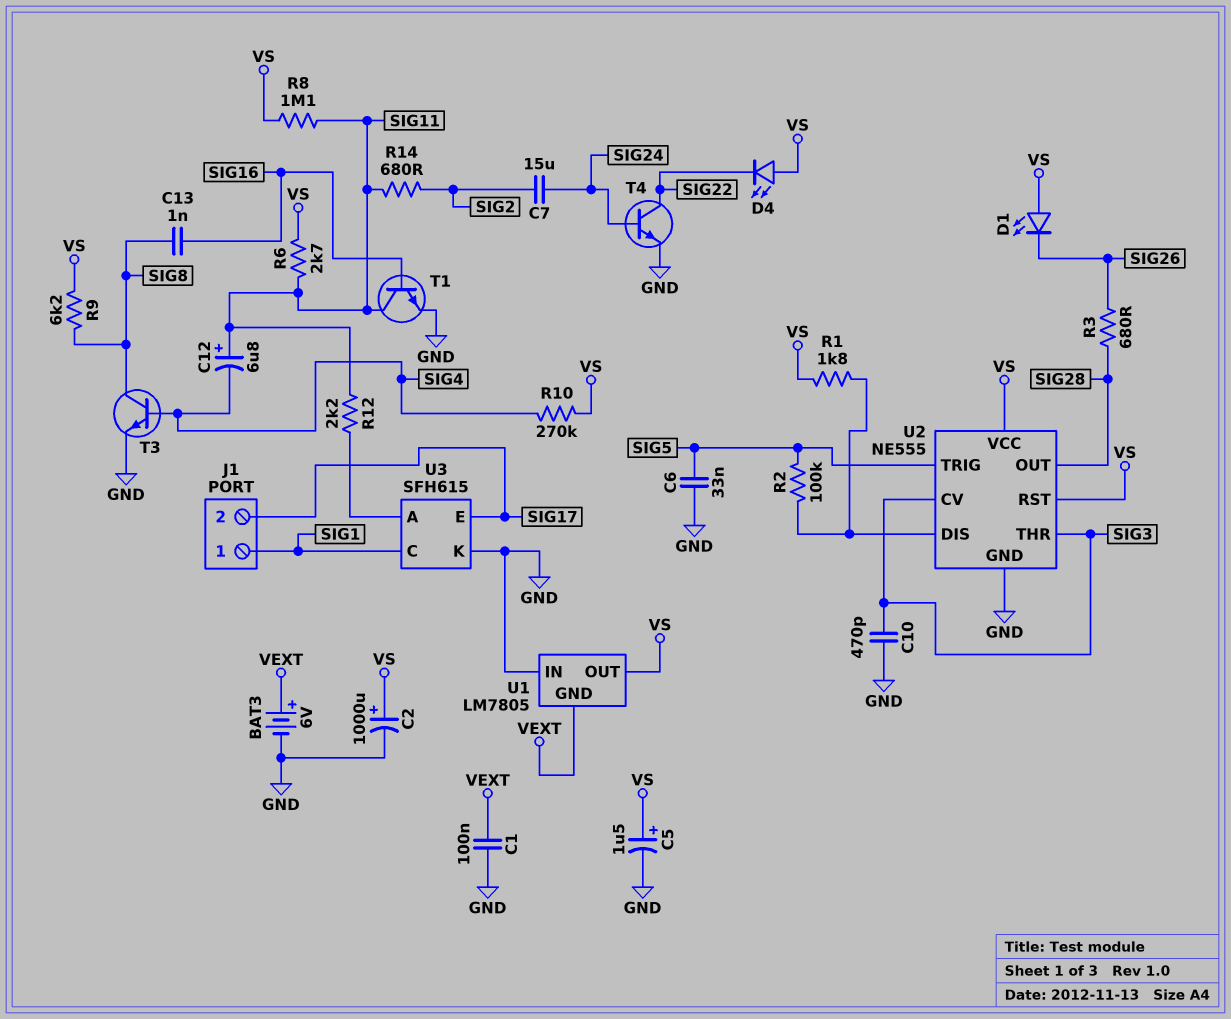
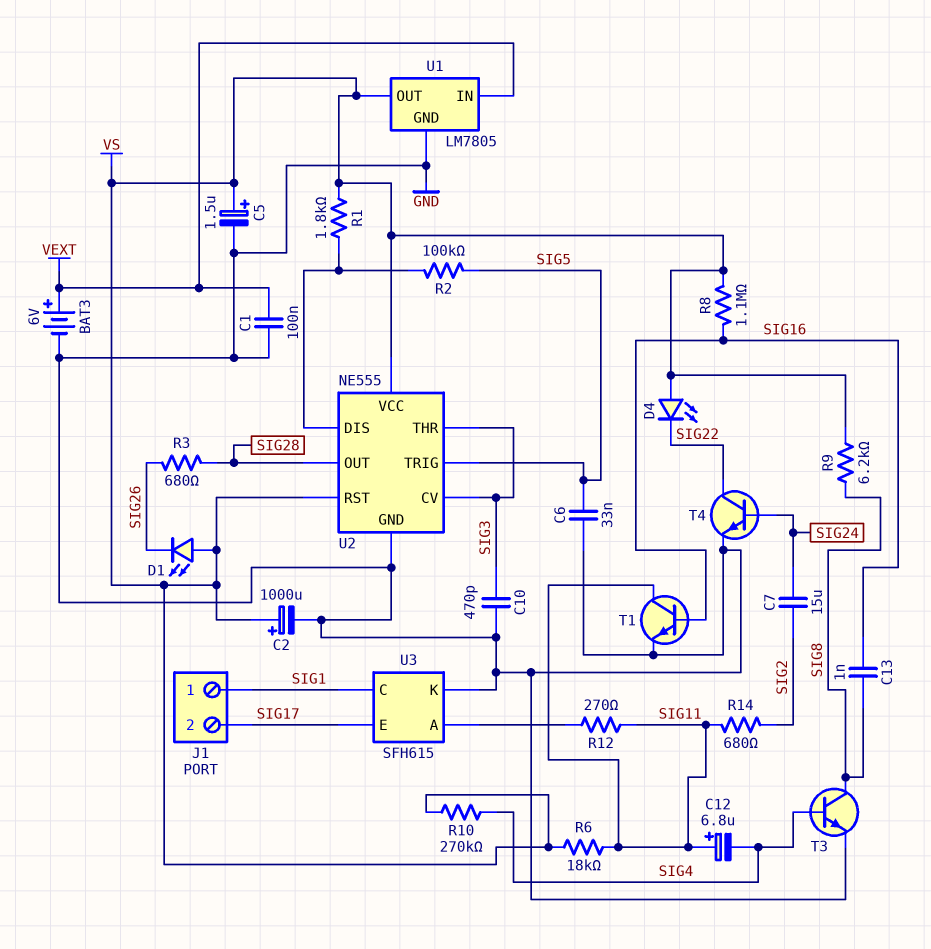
R6: 2.7k (SIG11, VS) -> 18k (SIG11, VS)
R8: 1.1M (SIG11, VS) -> 1.1M (SIG16, VS)
R12: 2.2k (SIG11, U3/A) -> 270 (SIG11, U3/A)
U1 pin GND: VEXT -> GND
U1 pin IN: GND -> VEXT

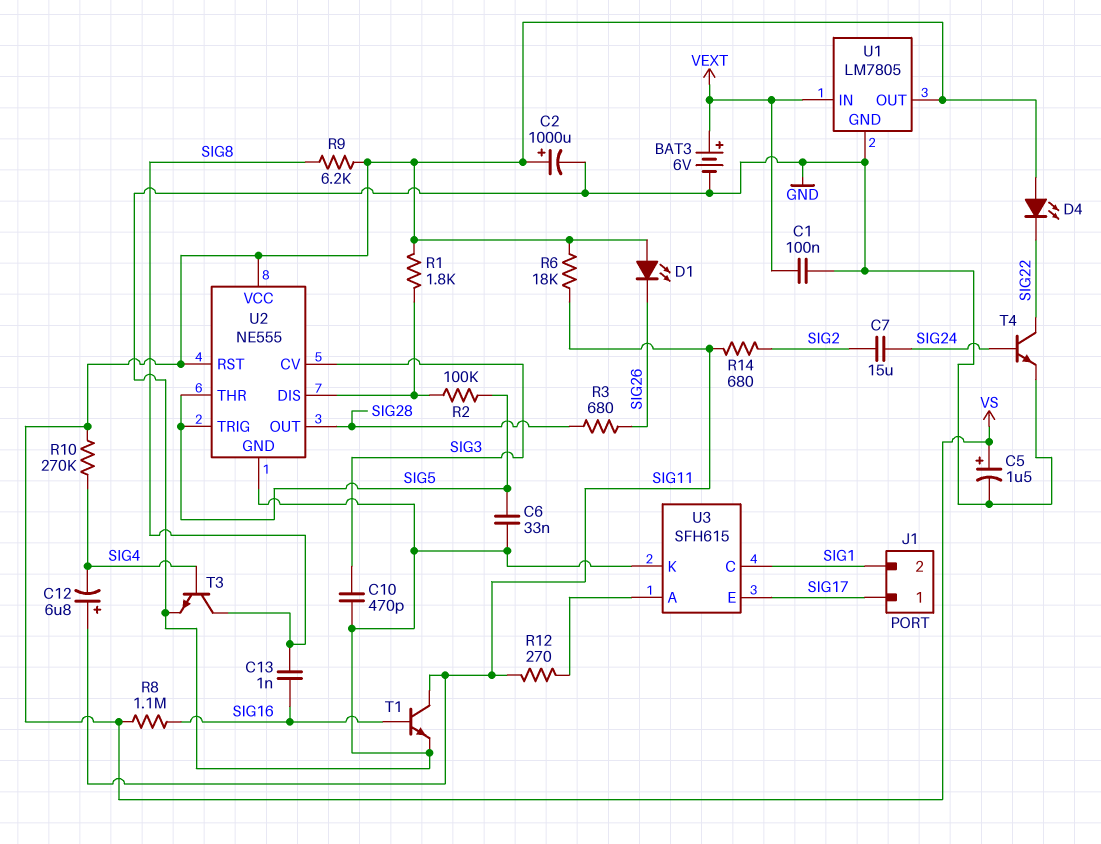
J1 pin 1: SIG1 -> SIG17
J1 pin 2: SIG17 -> SIG1
U2 pin THR: SIG3 -> SIG5

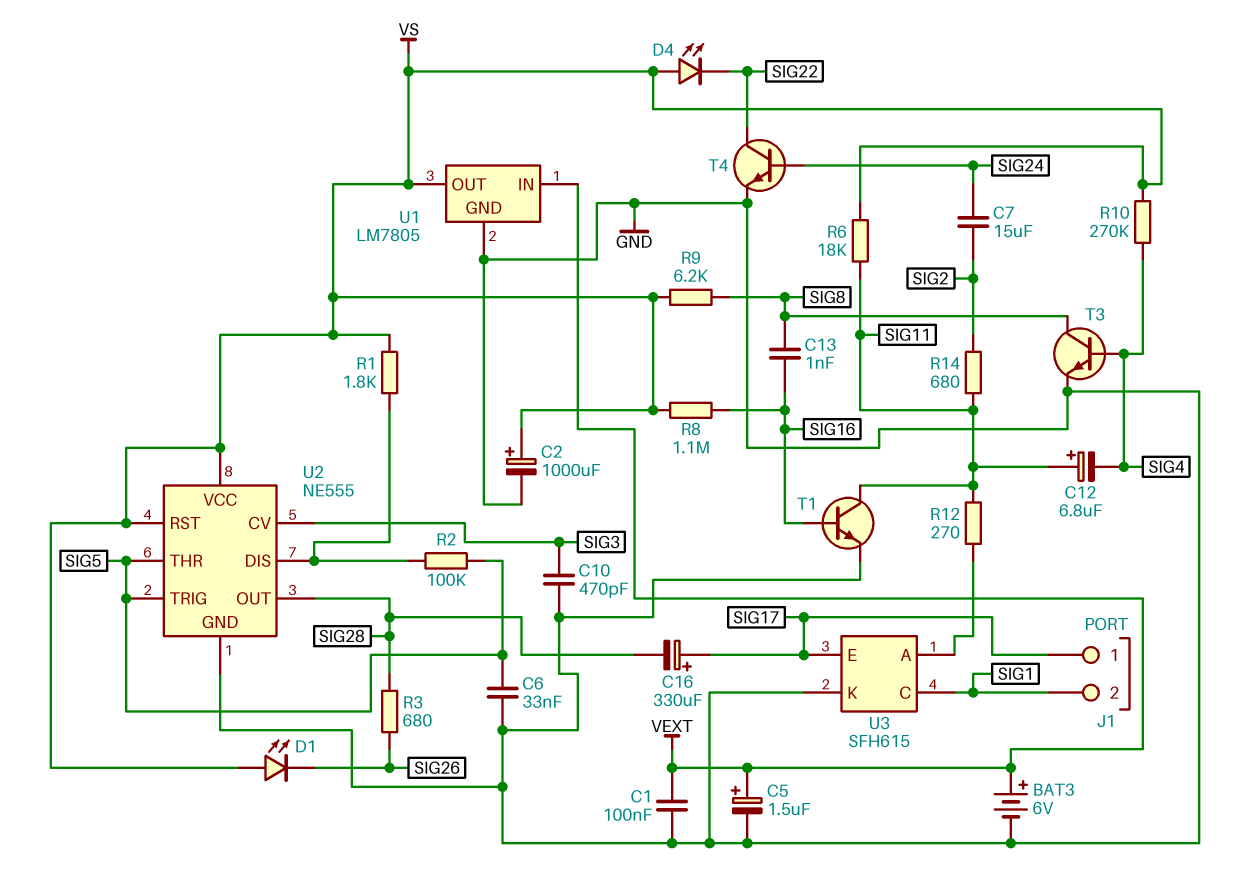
C5: 1.5uF (plus VS, minus GND) -> 1.5uF (plus VEXT, minus GND)
C16: none -> 330uF (plus SIG17, minus SIG28)

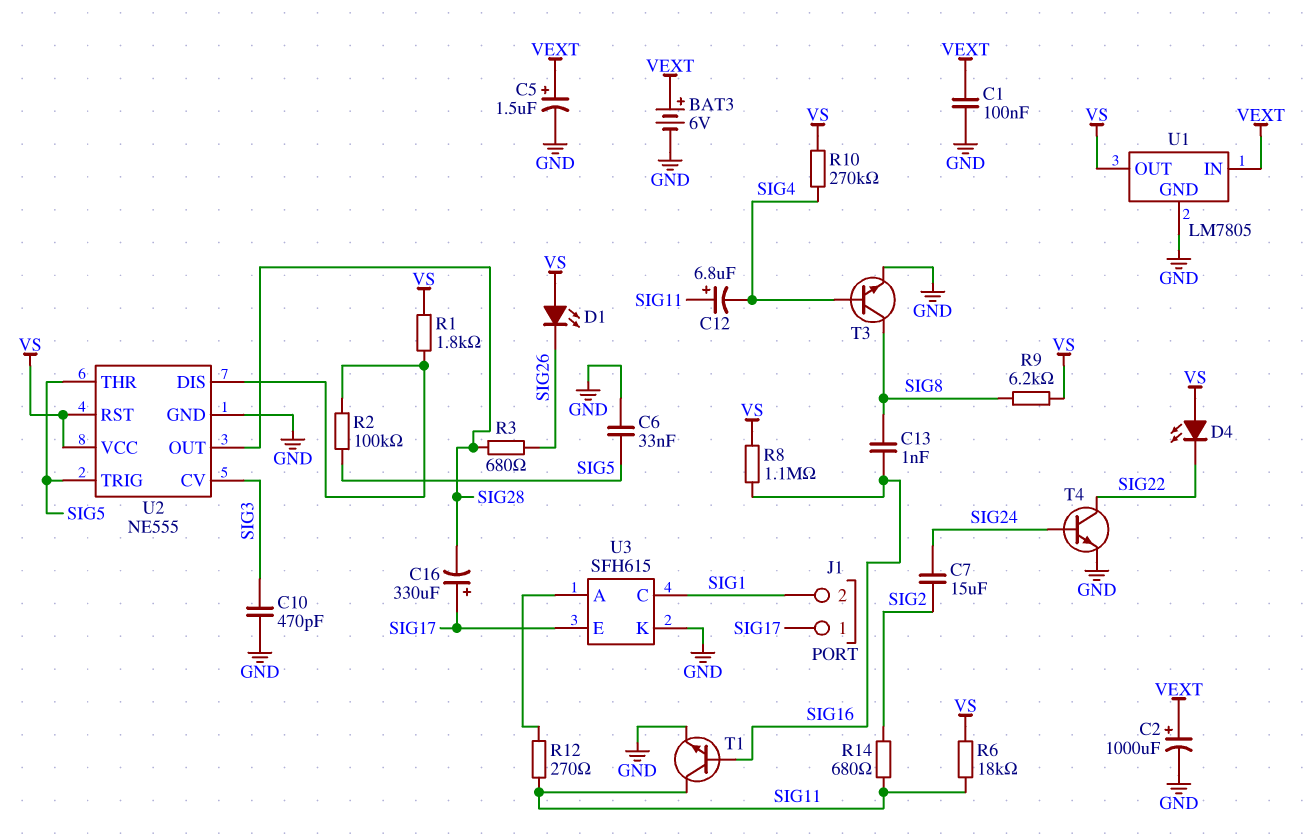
C2: 1000uF (plus VS, minus GND) -> 1000uF (plus VEXT, minus GND)

